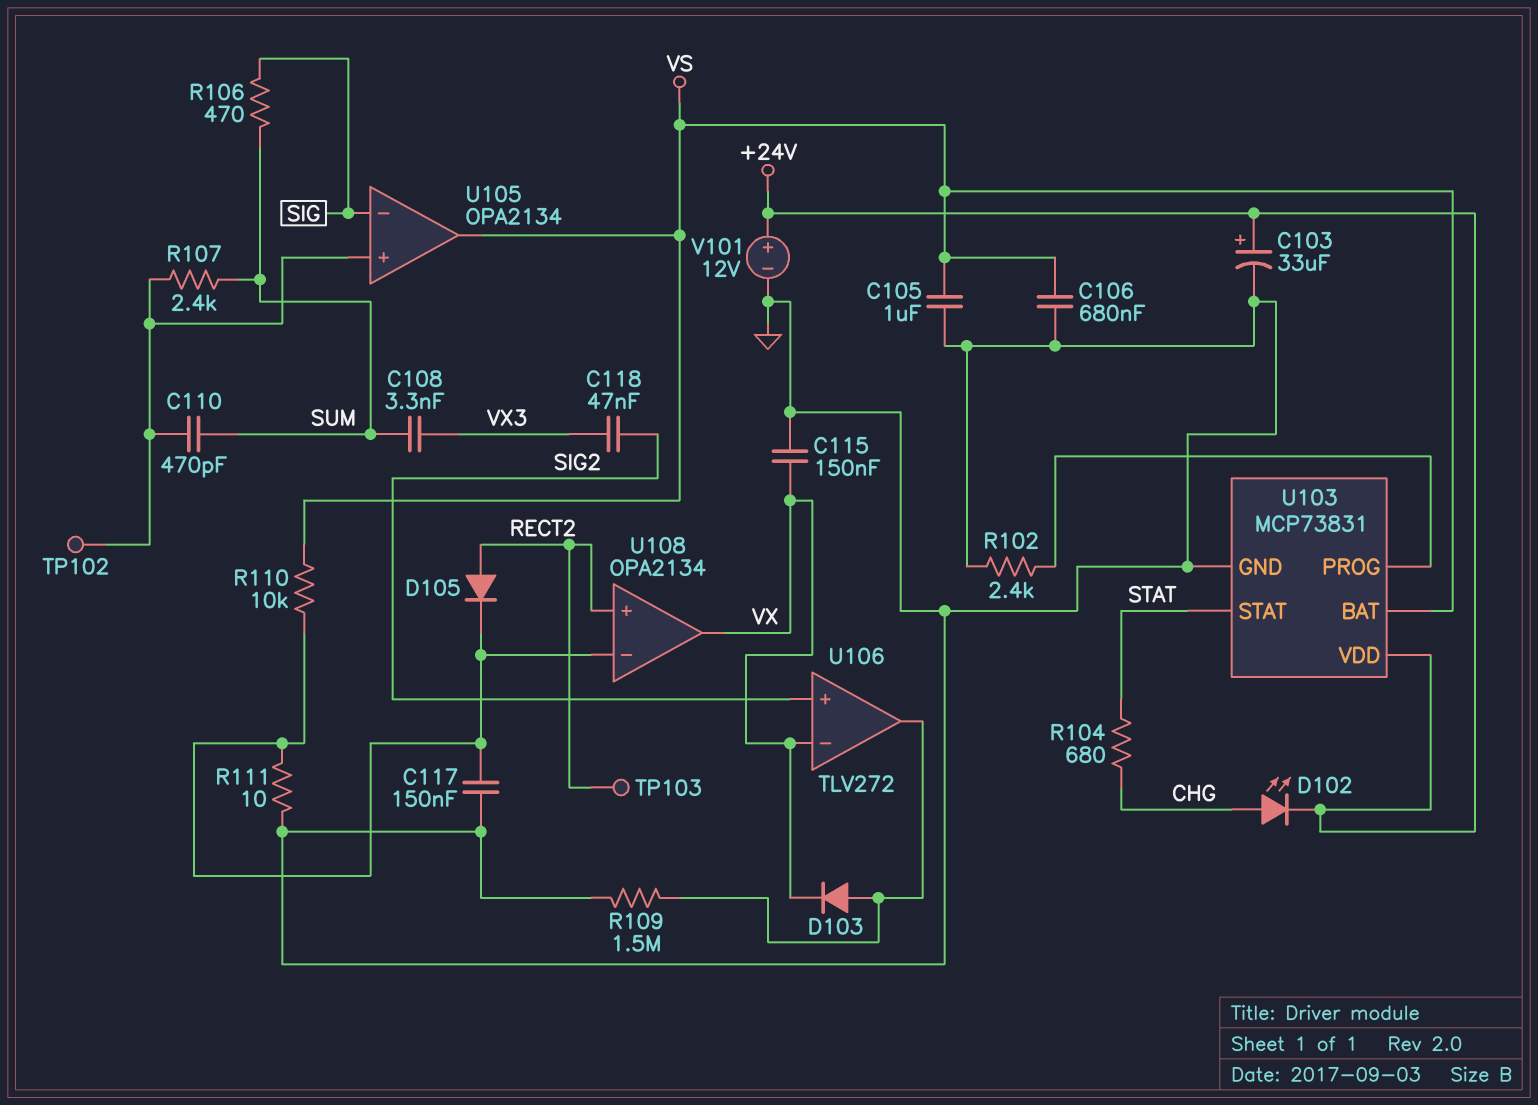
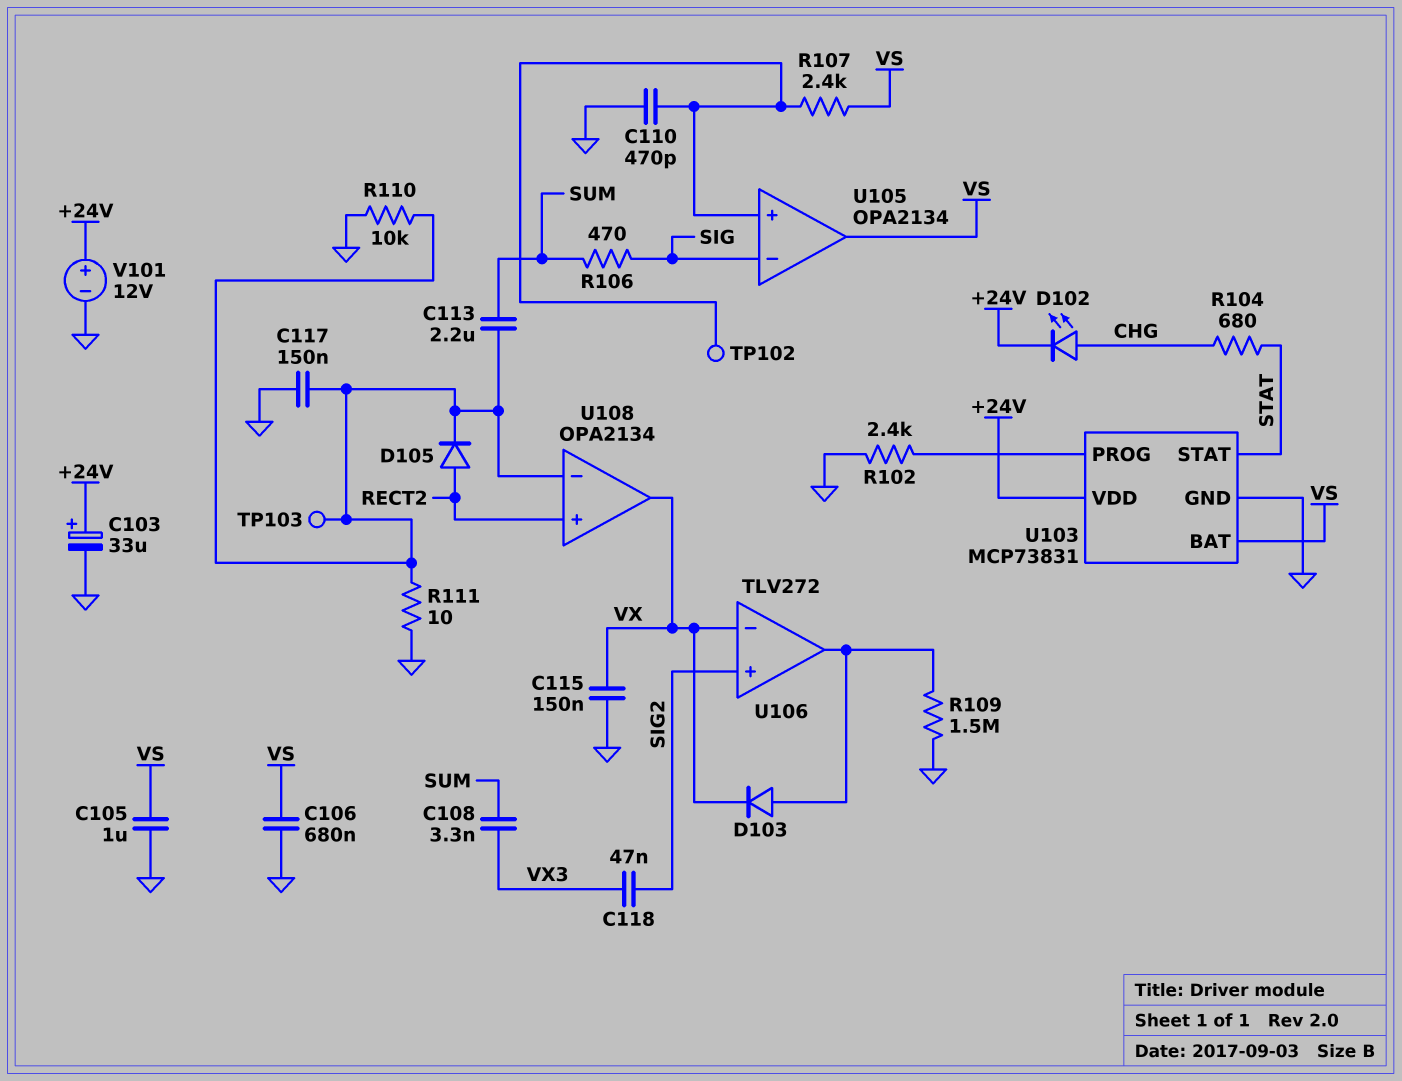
C110: 470pF (SUM, U105/in+) -> 470pF (GND, U105/in+)
C113: none -> 2.2uF (SUM, U108/in-)
R107: 2.4k (SUM, U105/in+) -> 2.4k (U105/in+, VS)
R110: 10k (U108/in-, VS) -> 10k (GND, U108/in-)
TP103: test point (RECT2) -> test point (U108/in-)

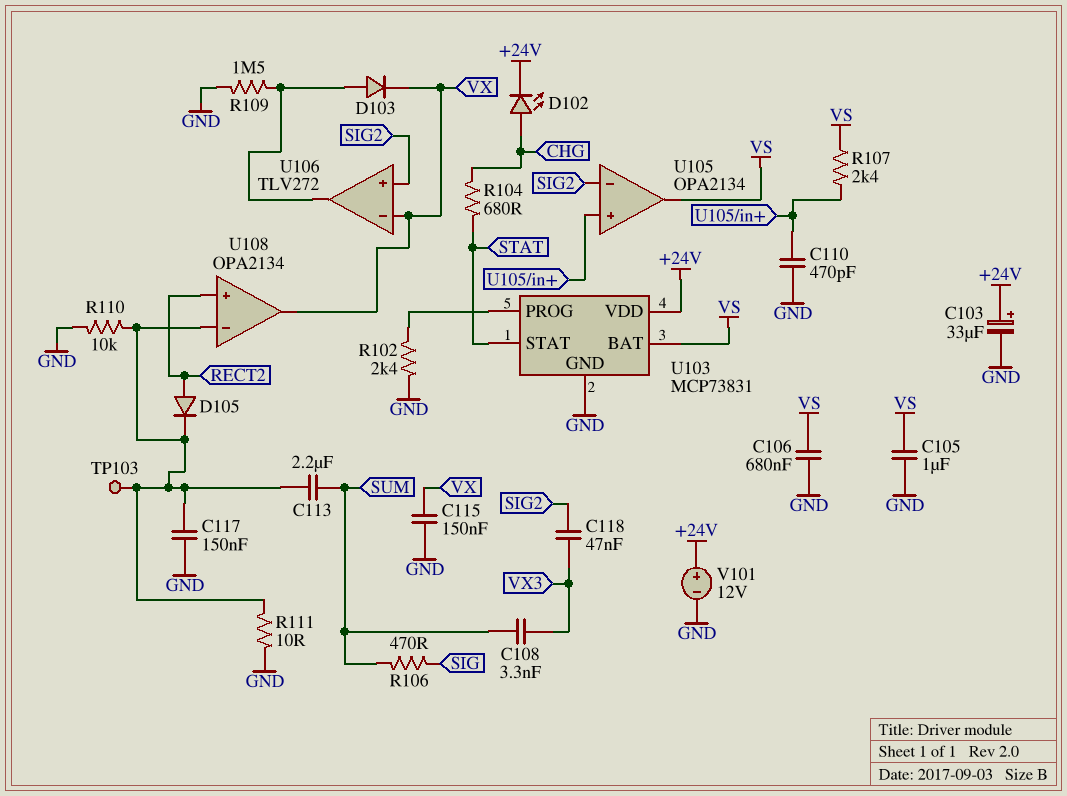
TP102: test point (U105/in+) -> none
U105 pin in-: SIG -> SIG2

